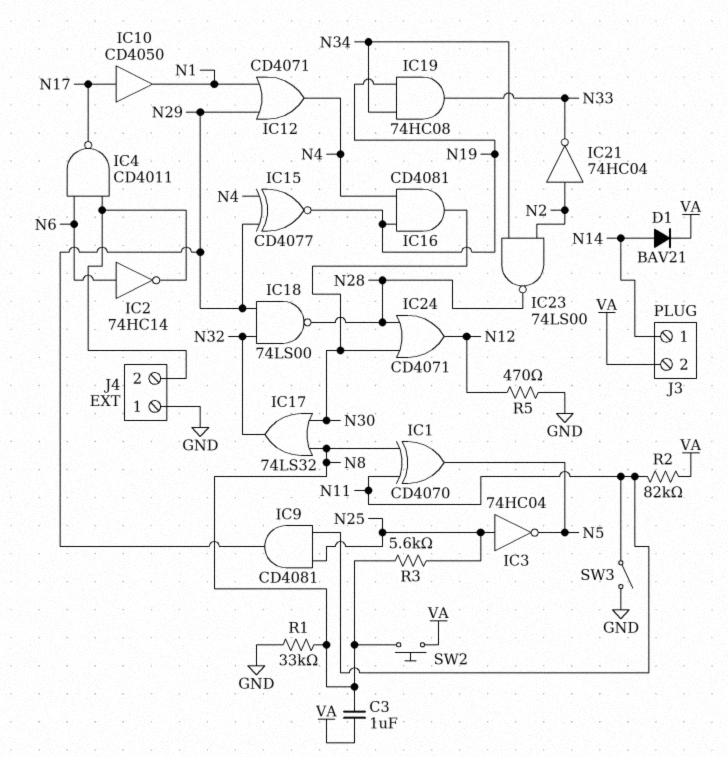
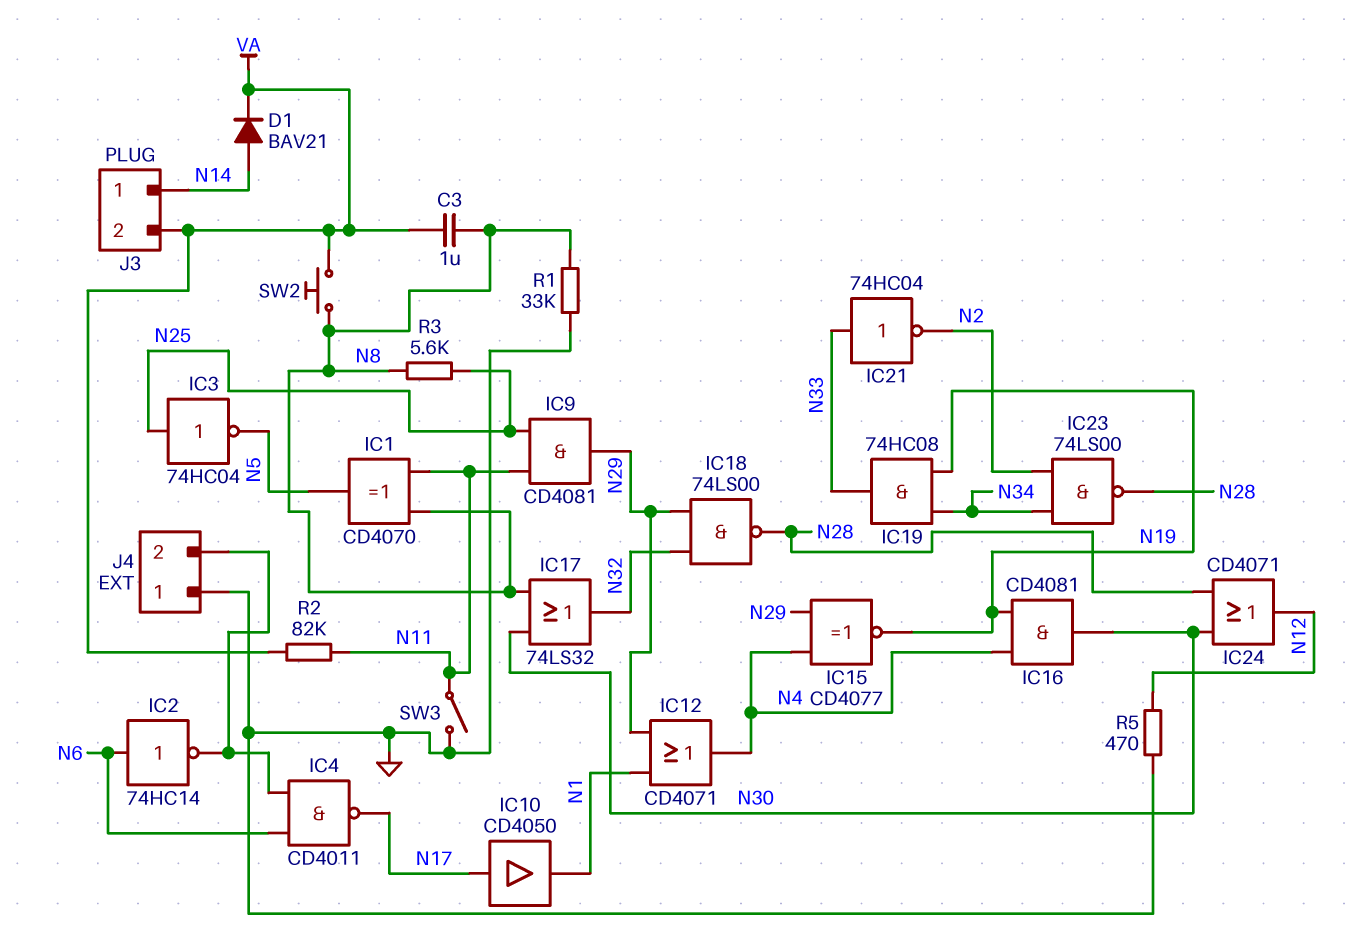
IC21: NOT 74HC04 (in N2, out N33) -> NOT 74HC04 (in N33, out N2)

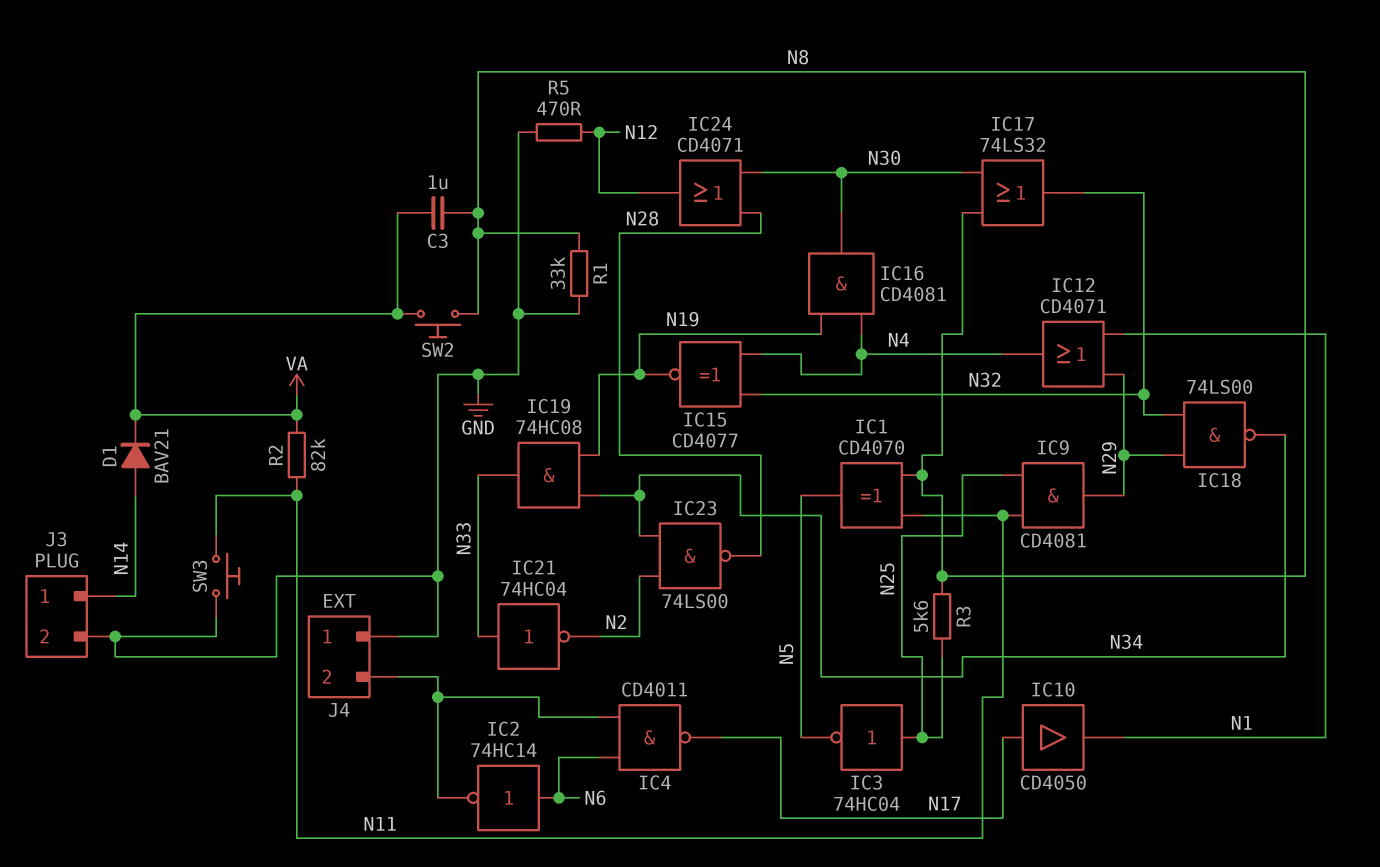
IC15: XNOR CD4077 (in N4, in N29, out N19) -> XNOR CD4077 (in N4, in N32, out N19)
IC18: NAND 74LS00 (in N29, in N32, out N28) -> NAND 74LS00 (in N29, in N32, out N34)
J3 pin 2: VA -> GND
SW3: switch (GND, N11) -> button (GND, N11)

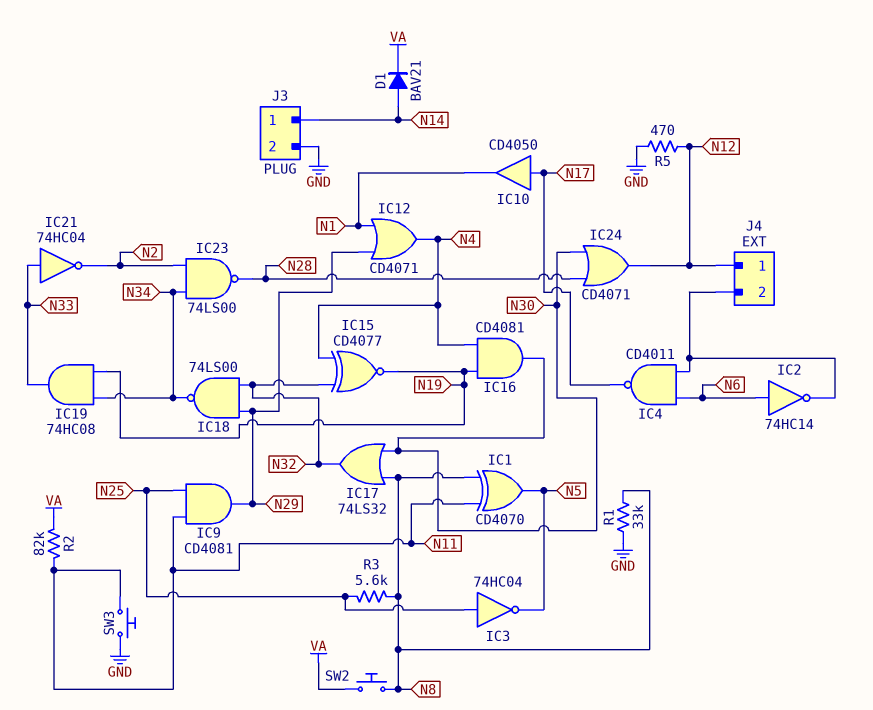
C3: 1uF (N8, VA) -> none
J4 pin 1: GND -> N12

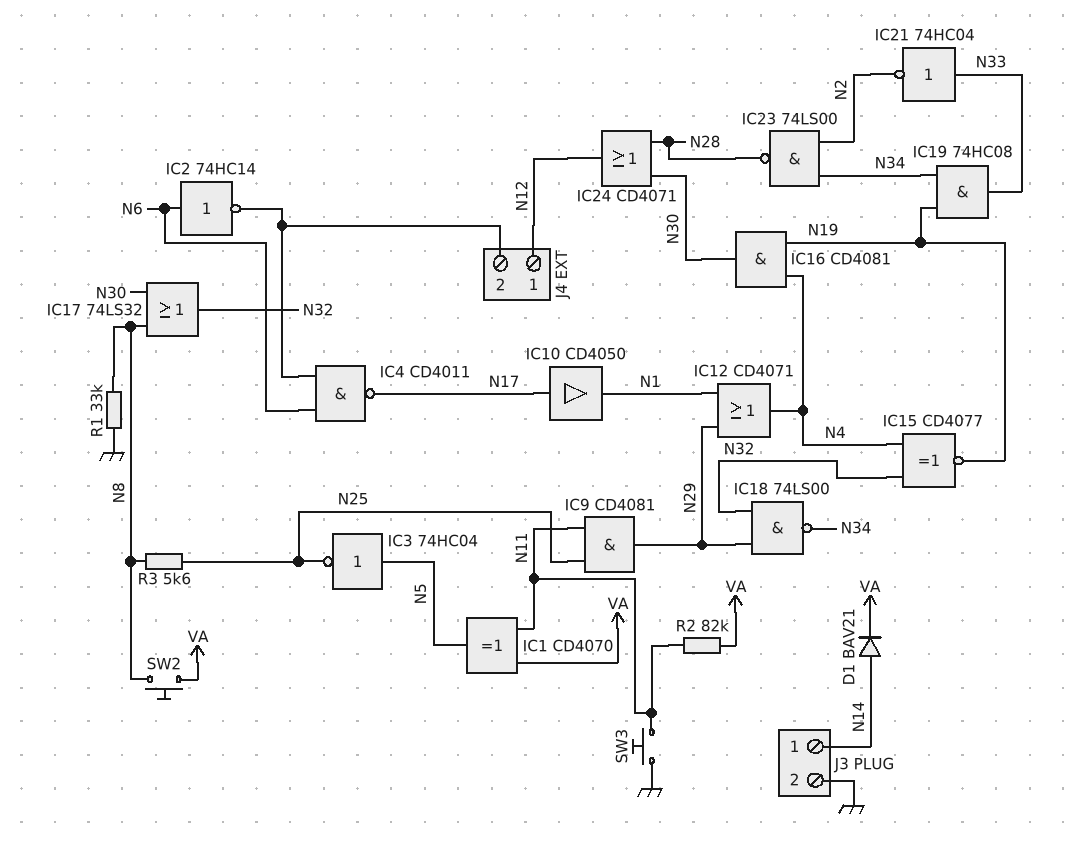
IC1: XOR CD4070 (in N8, in N11, out N5) -> XOR CD4070 (in N11, in VA, out N5)
IC3: NOT 74HC04 (in N25, out N5) -> NOT 74HC04 (in N5, out N25)
R5: 470 (GND, N12) -> none

